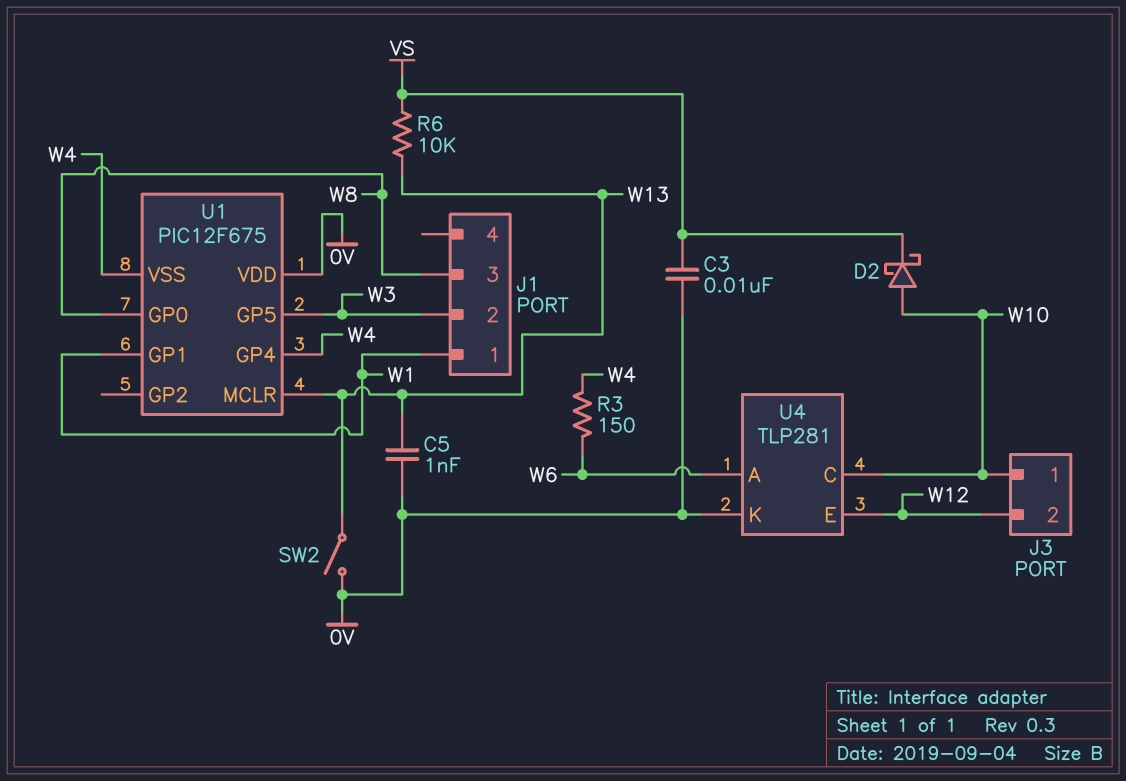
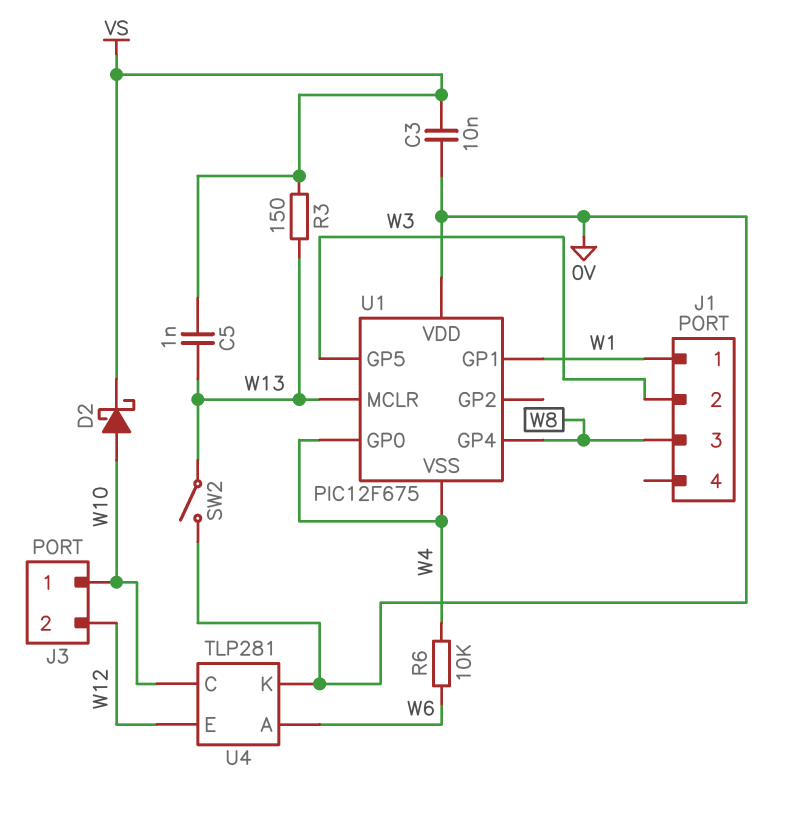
C5: 1nF (0V, W13) -> 1nF (VS, W13)
R3: 150 (W4, W6) -> 150 (VS, W13)
R6: 10k (VS, W13) -> 10k (W4, W6)
U1 pin GP0: W8 -> W4
U1 pin GP4: W4 -> W8

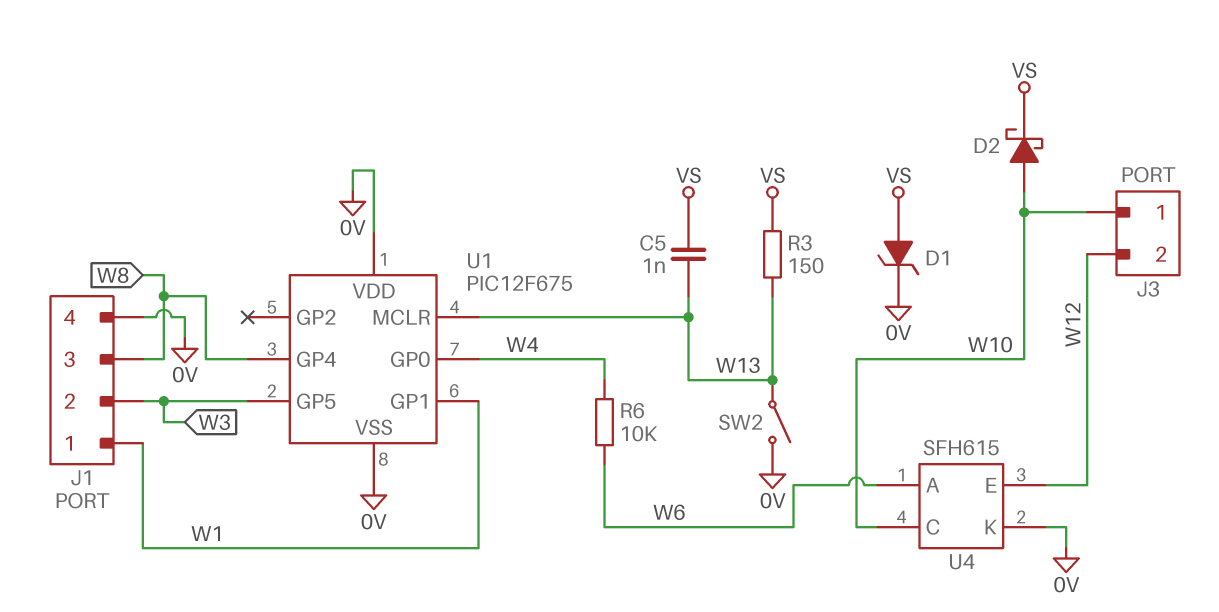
C3: 10nF (0V, VS) -> none
D1: none -> zener (A VS, K 0V)
J1 pin 4: none -> 0V
U1 pin VSS: W4 -> 0V
U4: TLP281 -> SFH615

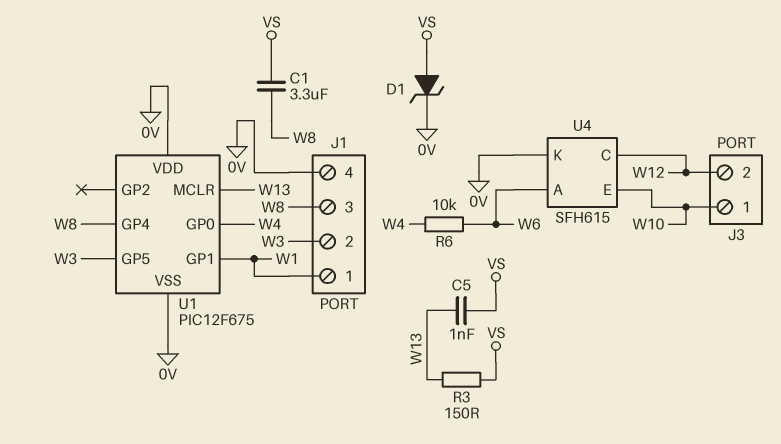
C1: none -> 3.3uF (VS, W8)
D2: schottky (A W10, K VS) -> none
SW2: switch (0V, W13) -> none
U4 pin C: W10 -> W12
U4 pin E: W12 -> W10

